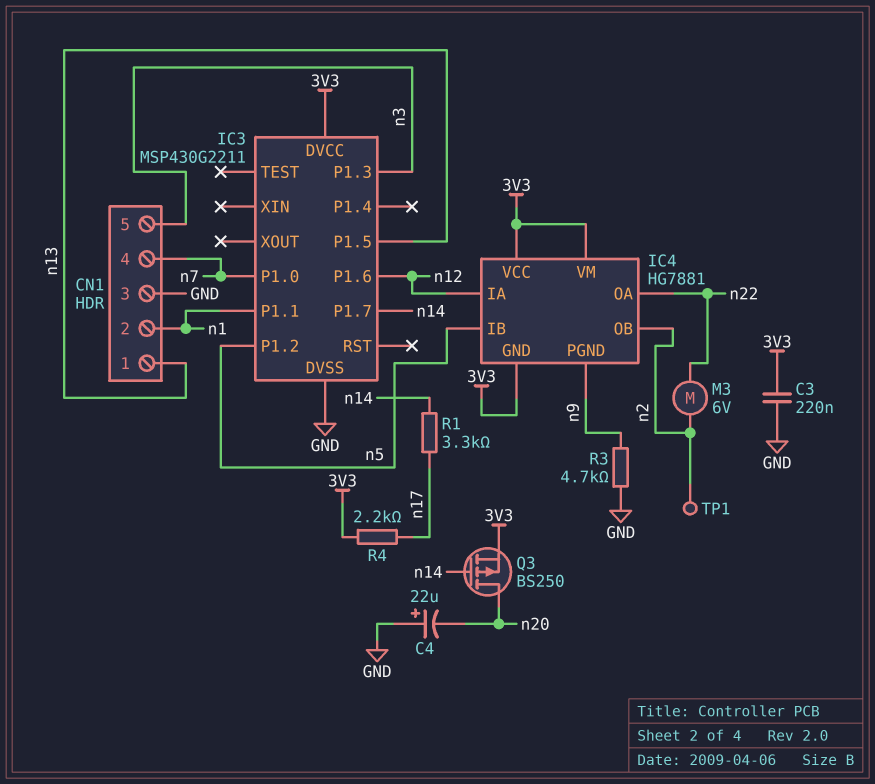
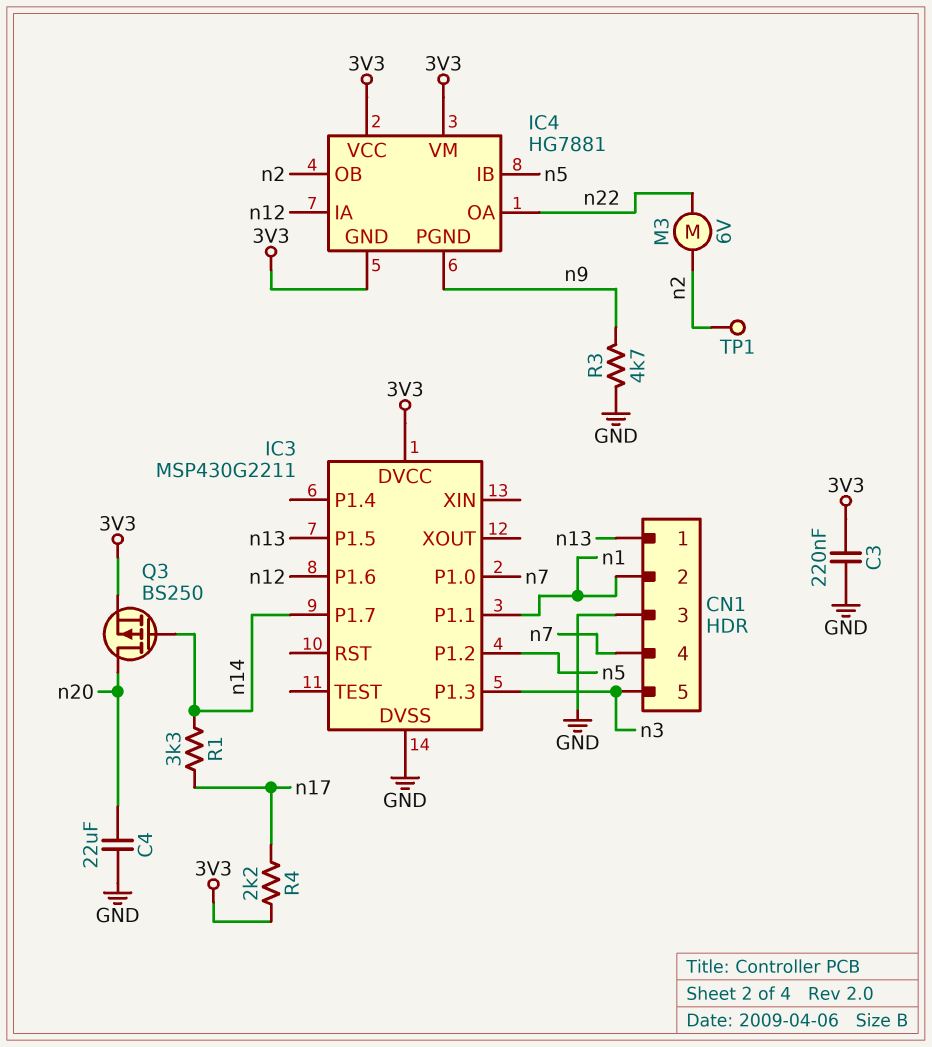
C4: 22uF (plus GND, minus n20) -> 22uF (GND, n20)

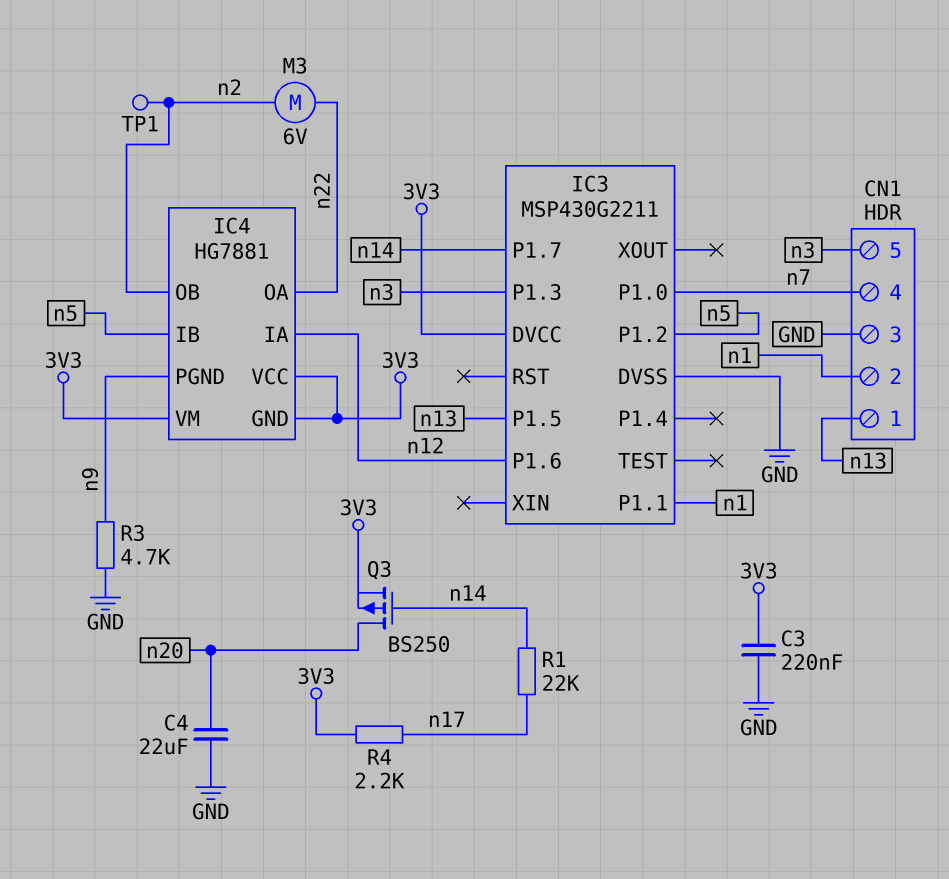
R1: 3.3k (n14, n17) -> 22k (n14, n17)

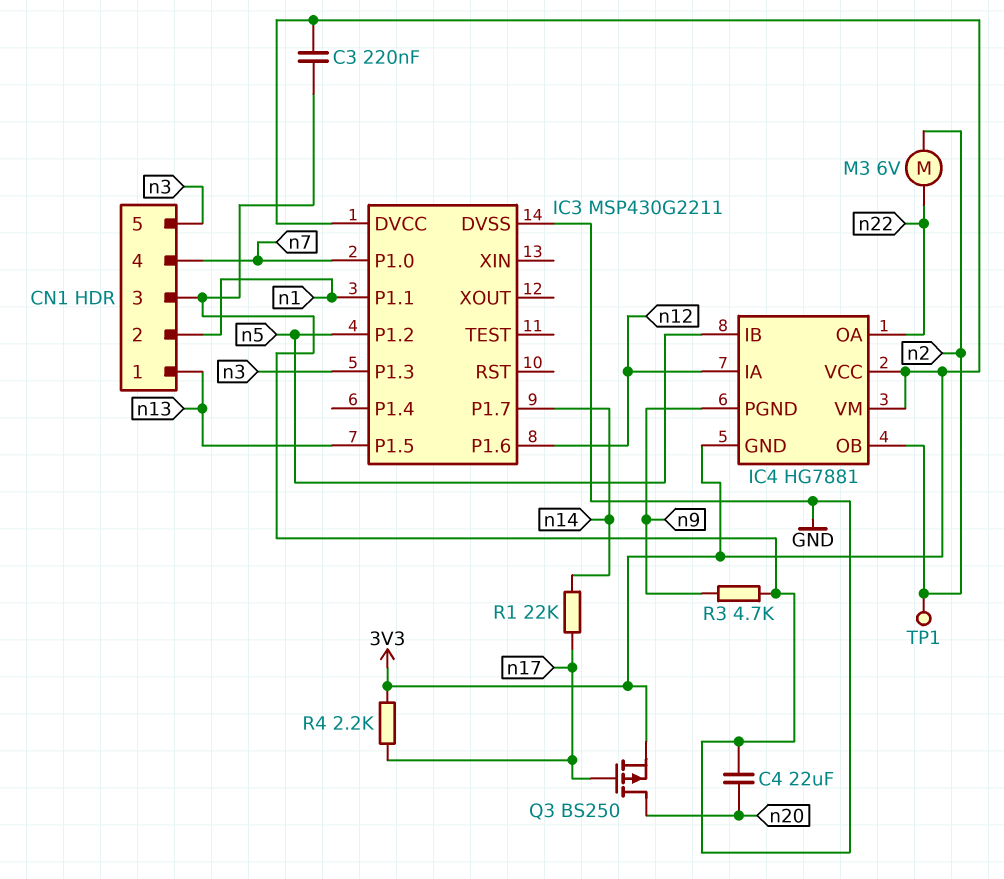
Q3: PMOS BS250 (G n14, D n20, S 3V3) -> PMOS BS250 (G n17, D n20, S 3V3)

